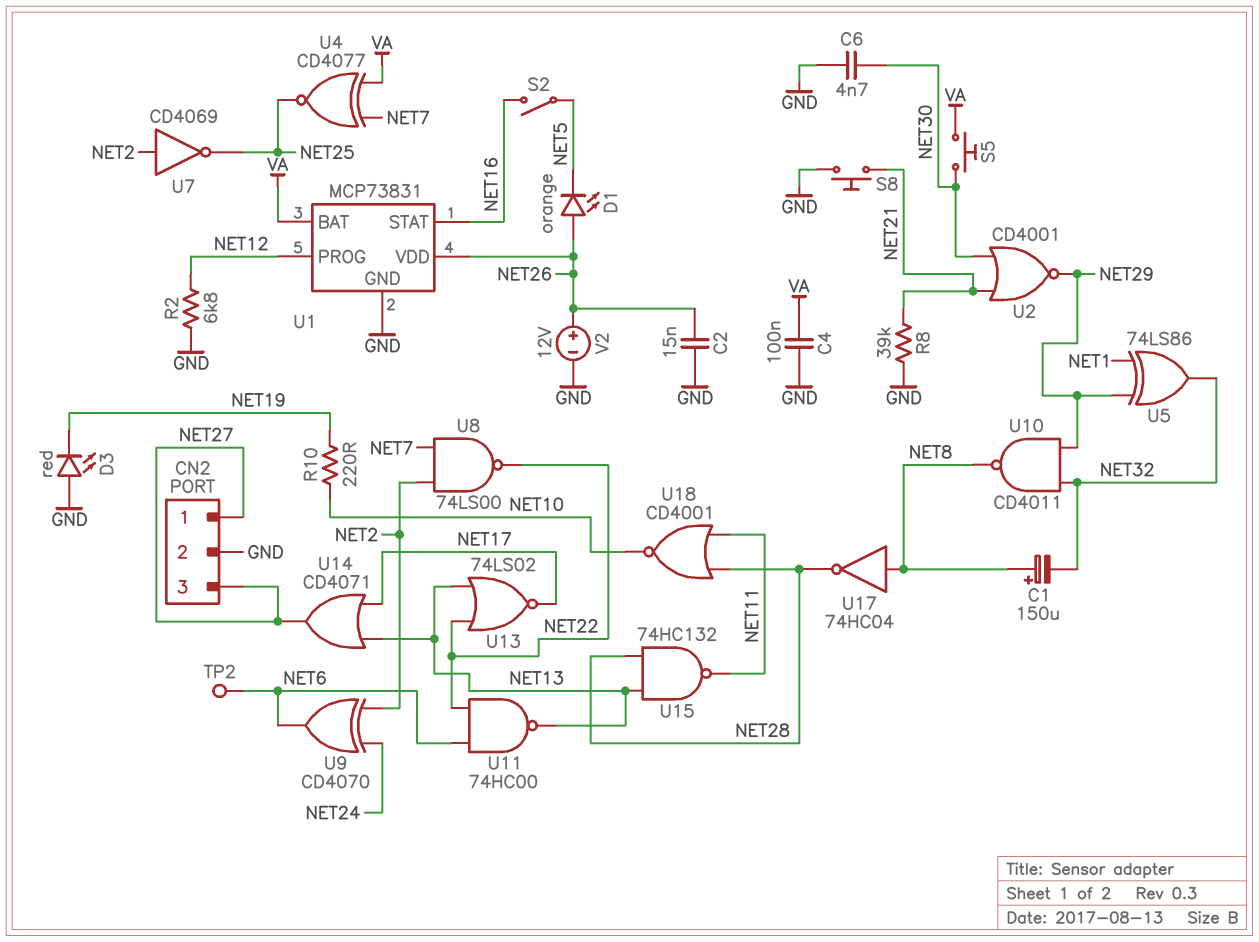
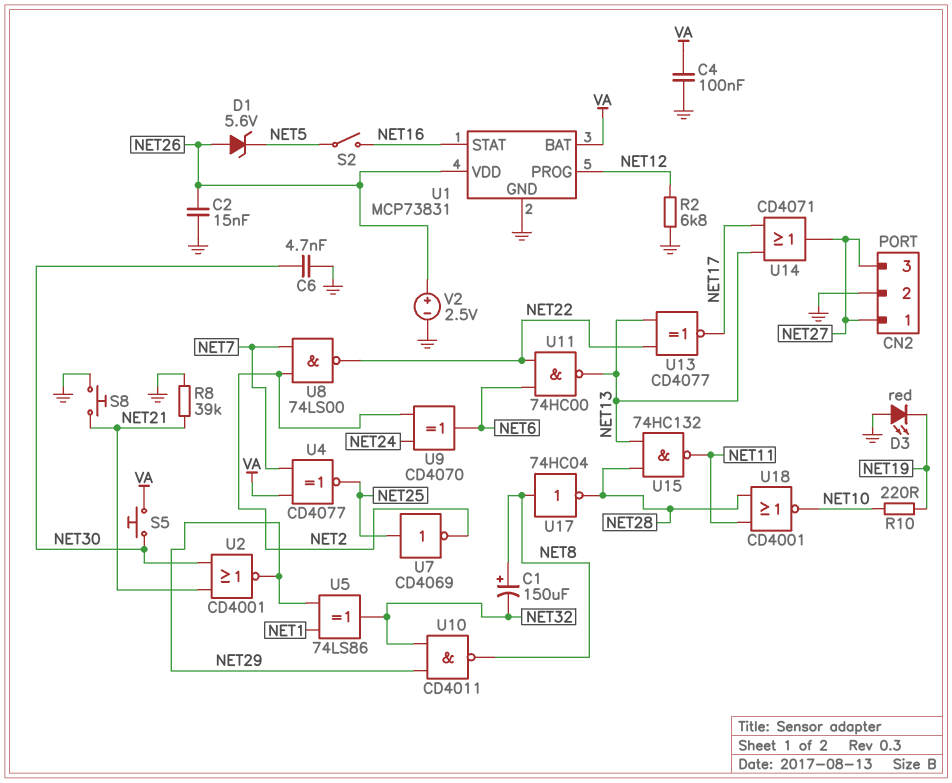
D1: LED orange (A NET26, K NET5) -> zener 5.6V (A NET26, K NET5)
TP2: test point (NET6) -> none
U7: NOT CD4069 (in NET2, out NET25) -> NOT CD4069 (in NET25, out NET2)
U13: NOR 74LS02 (in NET13, in NET22, out NET17) -> XNOR CD4077 (in NET13, in NET22, out NET17)
V2: 12V (plus NET26, minus GND) -> 2.5V (plus NET26, minus GND)

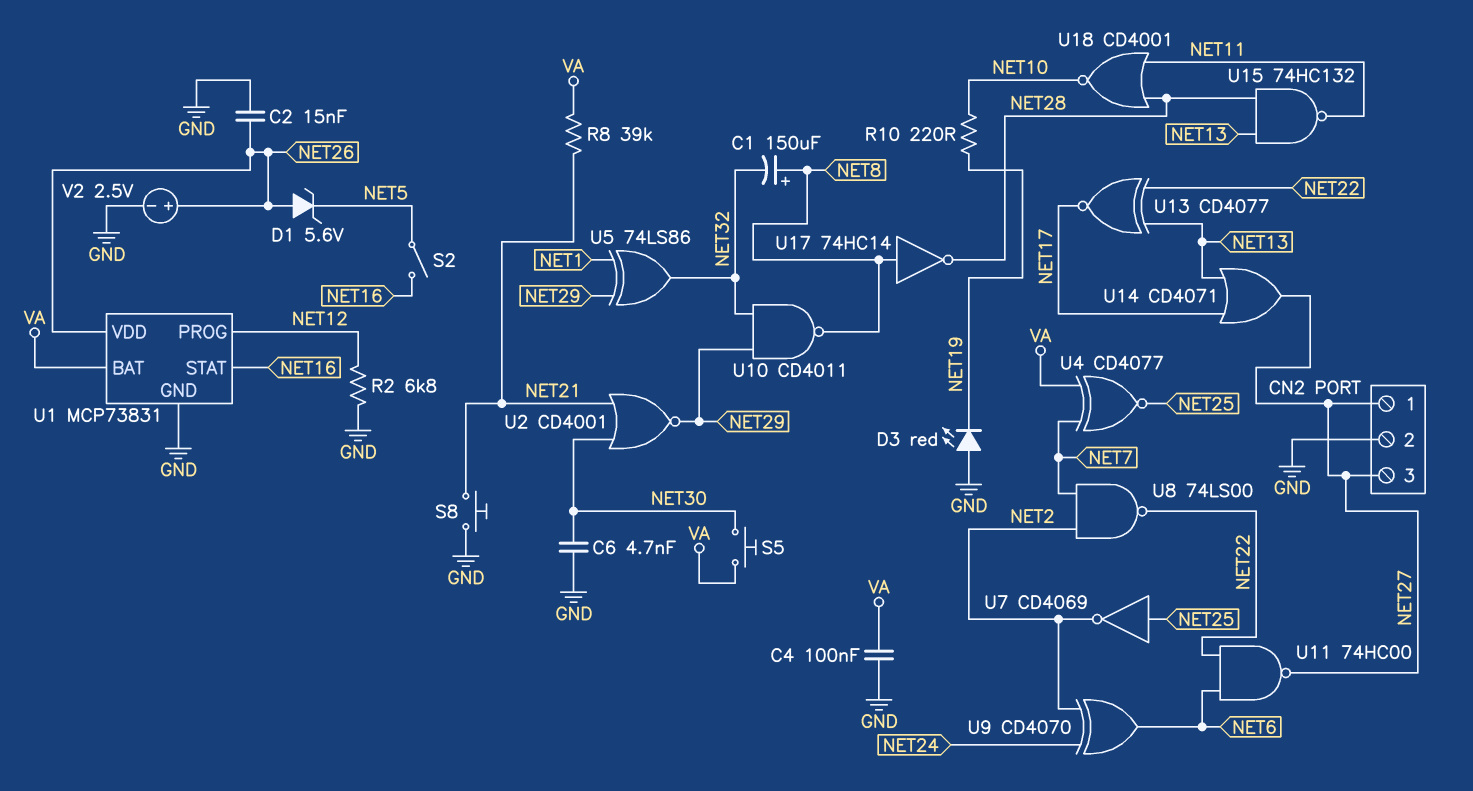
R8: 39k (GND, NET21) -> 39k (NET21, VA)
U11: NAND 74HC00 (in NET6, in NET22, out NET13) -> NAND 74HC00 (in NET6, in NET22, out NET27)
U17: NOT 74HC04 (in NET8, out NET28) -> NOT 74HC14 (in NET8, out NET28)

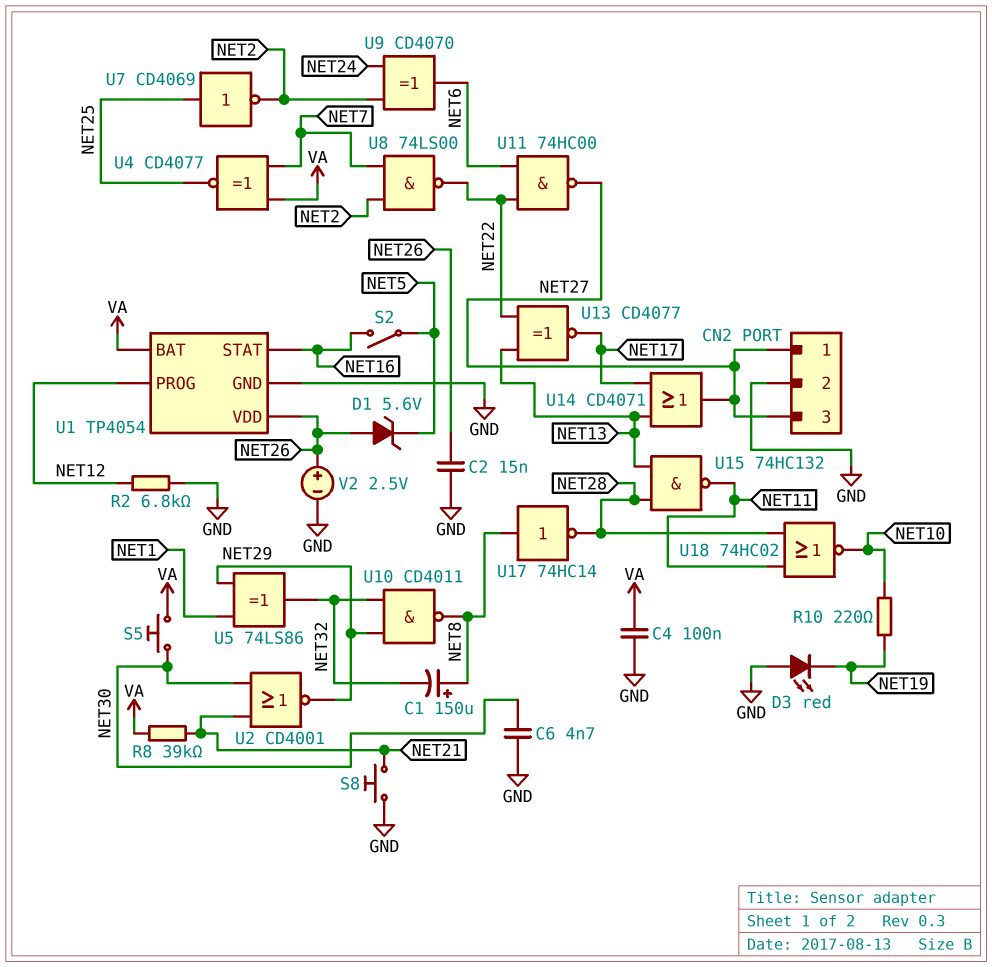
U1: MCP73831 -> TP4054
U18: NOR CD4001 (in NET11, in NET28, out NET10) -> NOR 74HC02 (in NET11, in NET28, out NET10)

